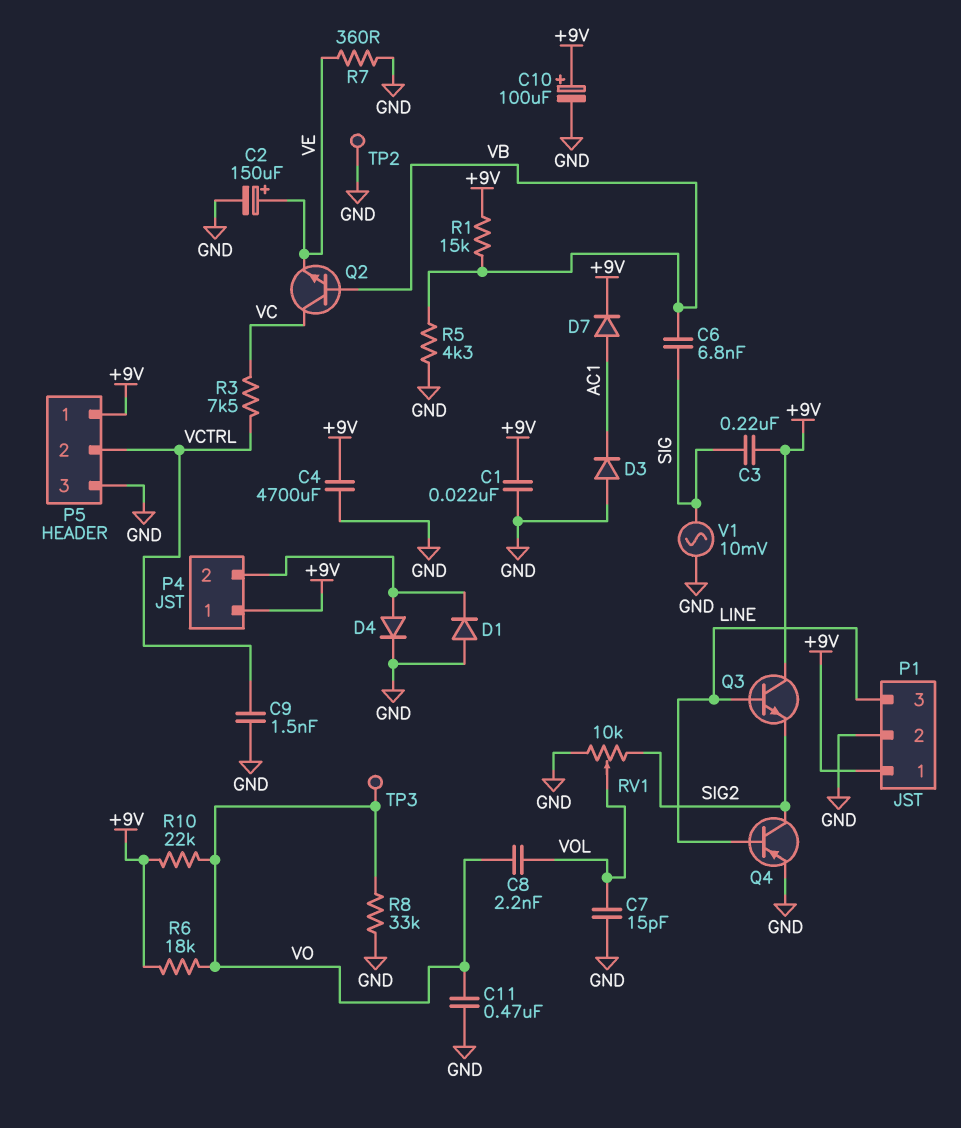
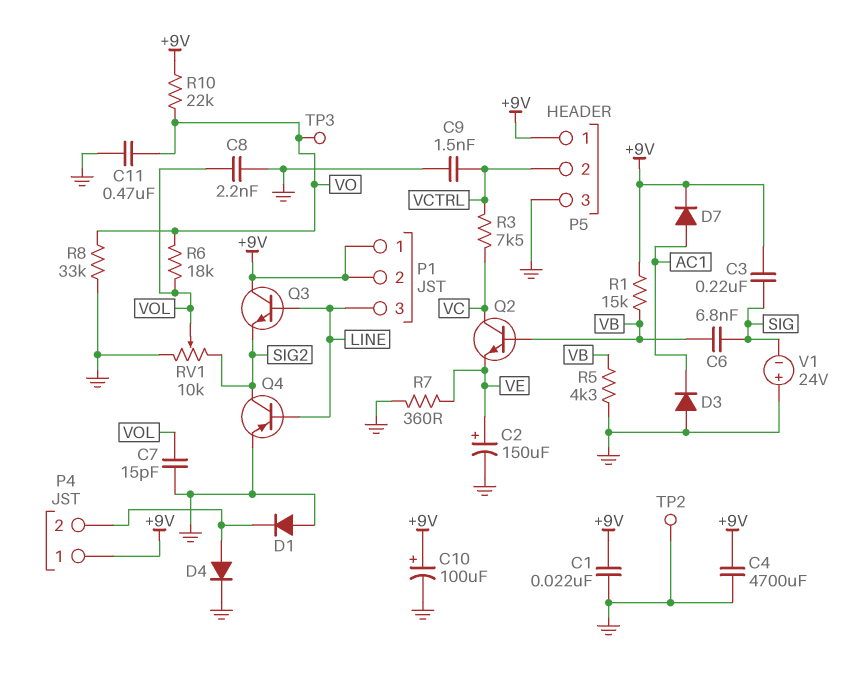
C8: 2.2nF (VO, VOL) -> 2.2nF (GND, VOL)
P1 pin 2: GND -> +9V
R6: 18k (+9V, VO) -> 18k (VO, VOL)
V1: AC 10mV (GND, SIG) -> 24V (plus GND, minus SIG)

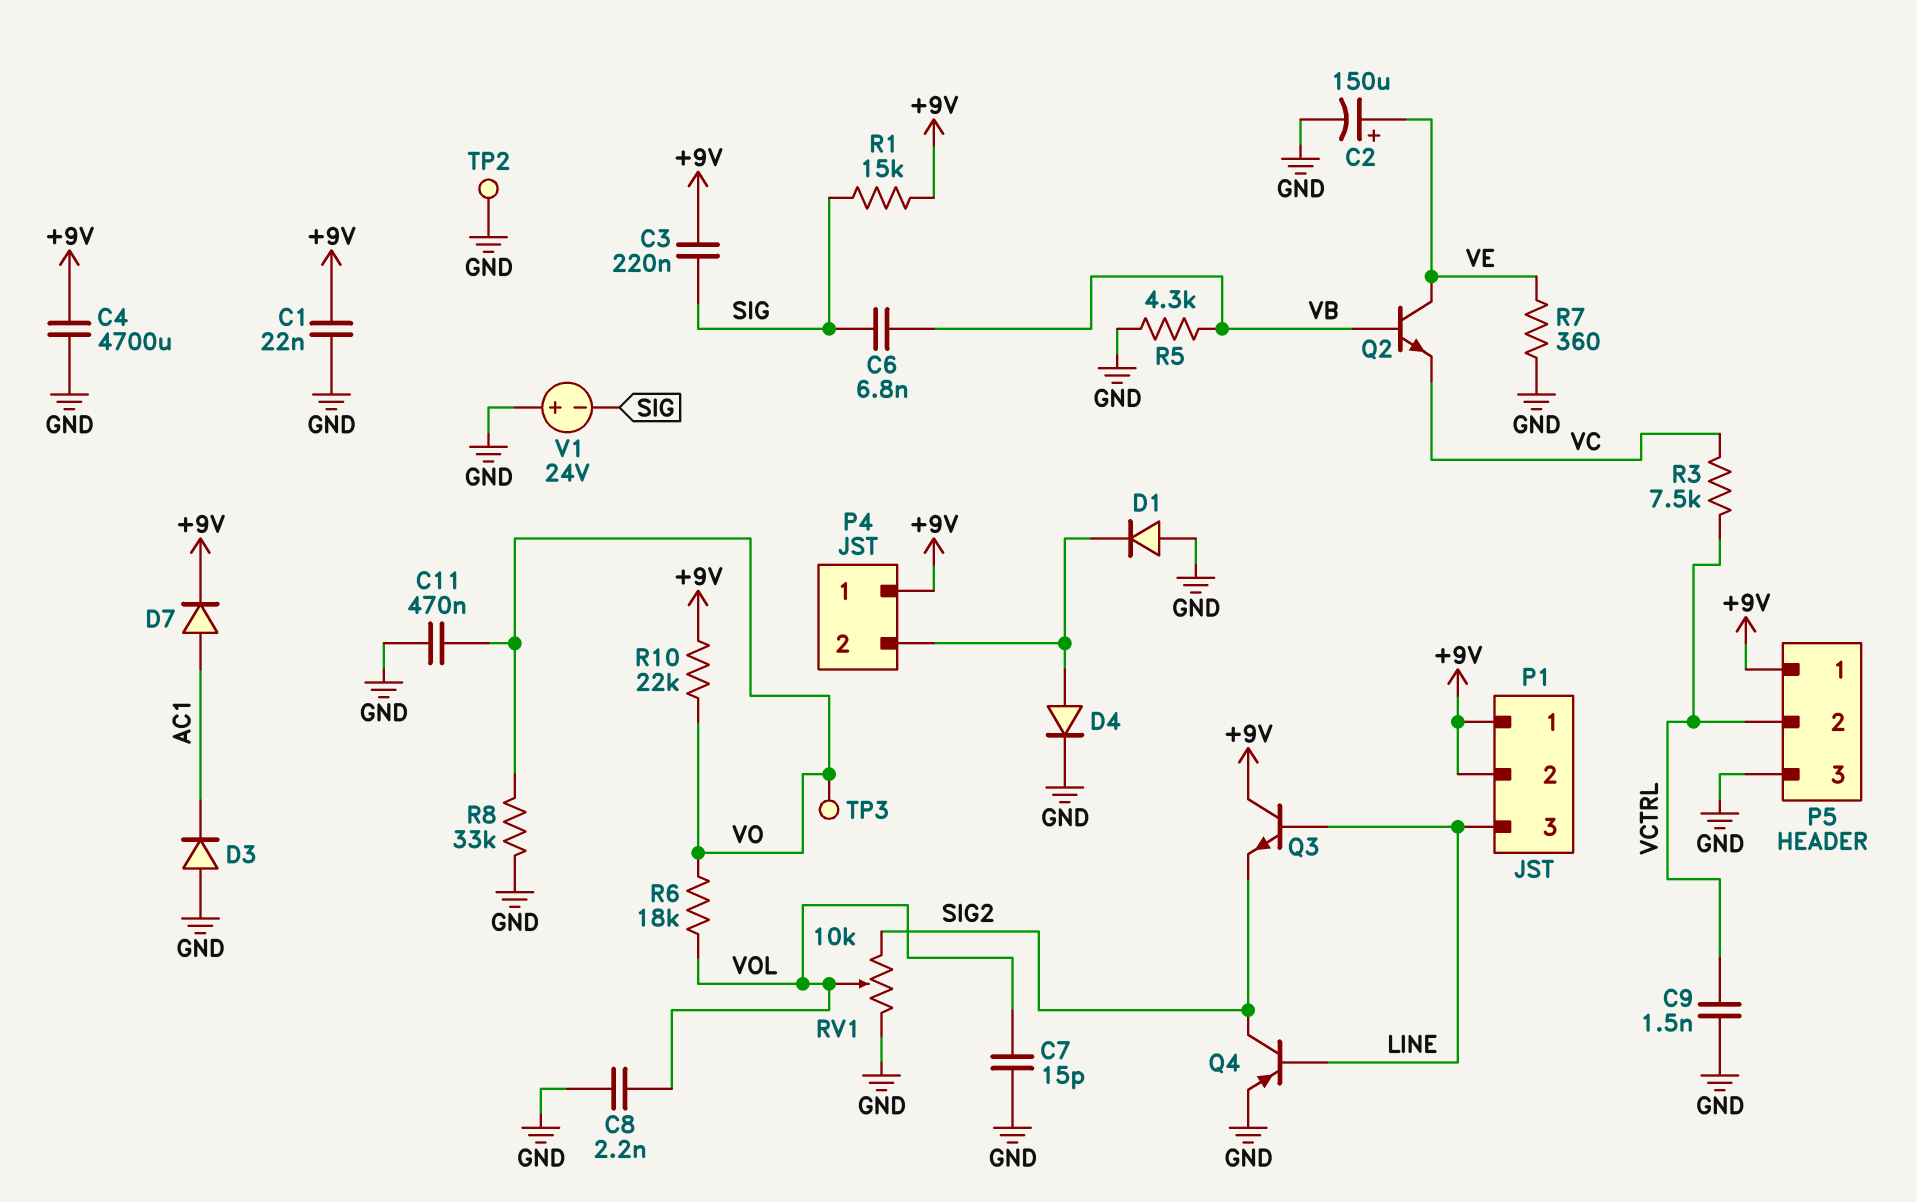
C10: 100uF (plus +9V, minus GND) -> none
Q2: NPN (B VB, C VC, E VE) -> NPN (B VB, C VE, E VC)
R1: 15k (+9V, VB) -> 15k (+9V, SIG)

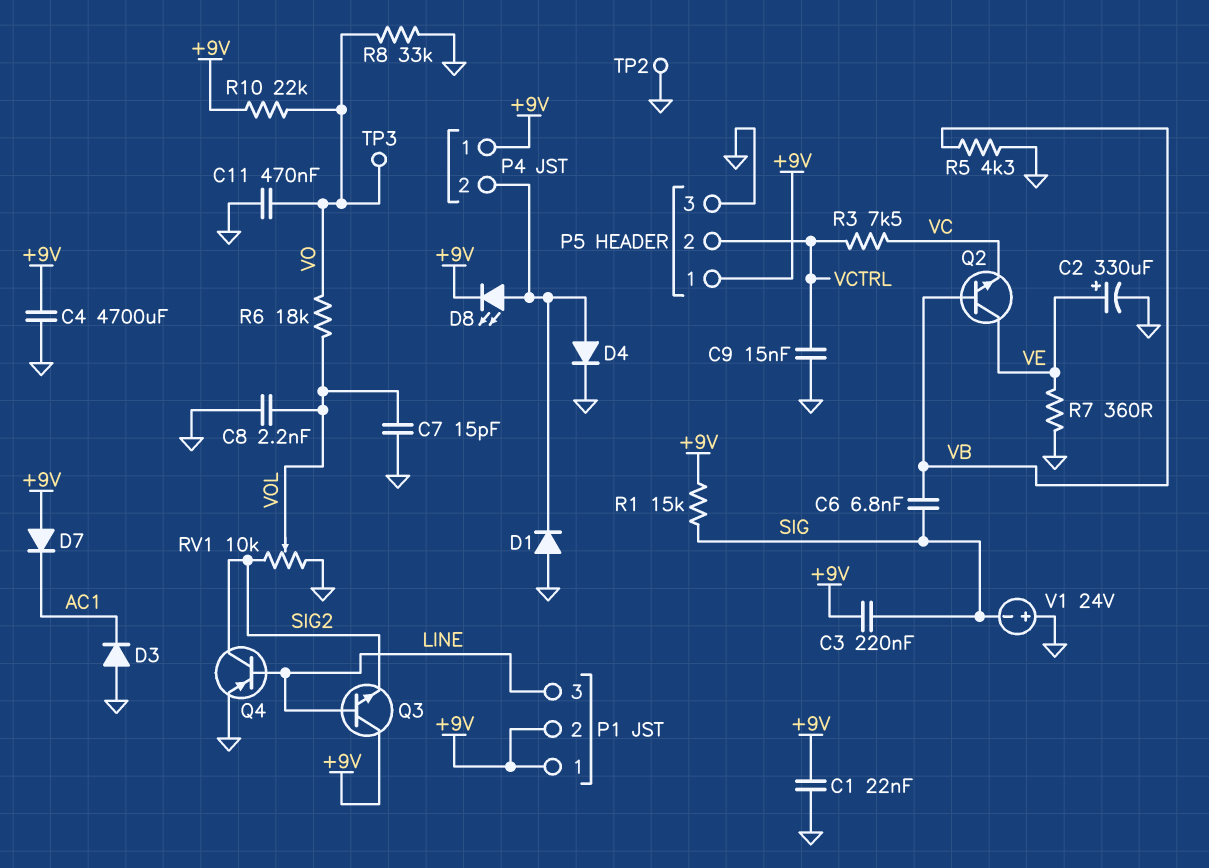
C2: 150uF (plus VE, minus GND) -> 330uF (plus VE, minus GND)
C9: 1.5nF (GND, VCTRL) -> 15nF (GND, VCTRL)
D7: diode (A AC1, K +9V) -> diode (A +9V, K AC1)
D8: none -> LED (A P4/2, K +9V)

